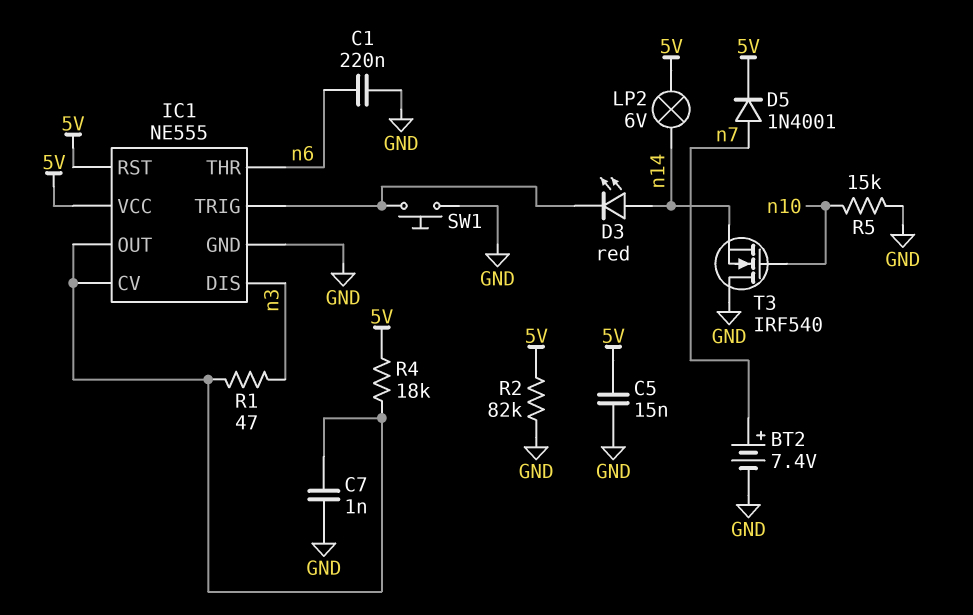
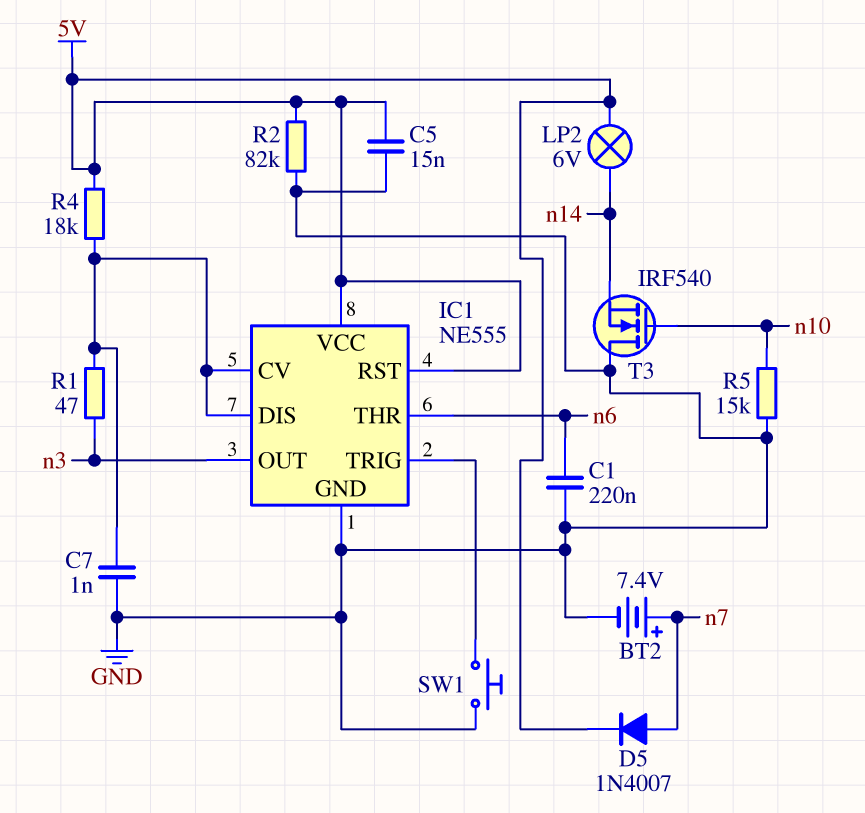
D3: LED red (A n14, K IC1/TRIG) -> none
D5: diode 1N4001 (A n7, K 5V) -> diode 1N4007 (A n7, K 5V)
IC1 pin DIS: n3 -> IC1/CV
IC1 pin OUT: IC1/CV -> n3

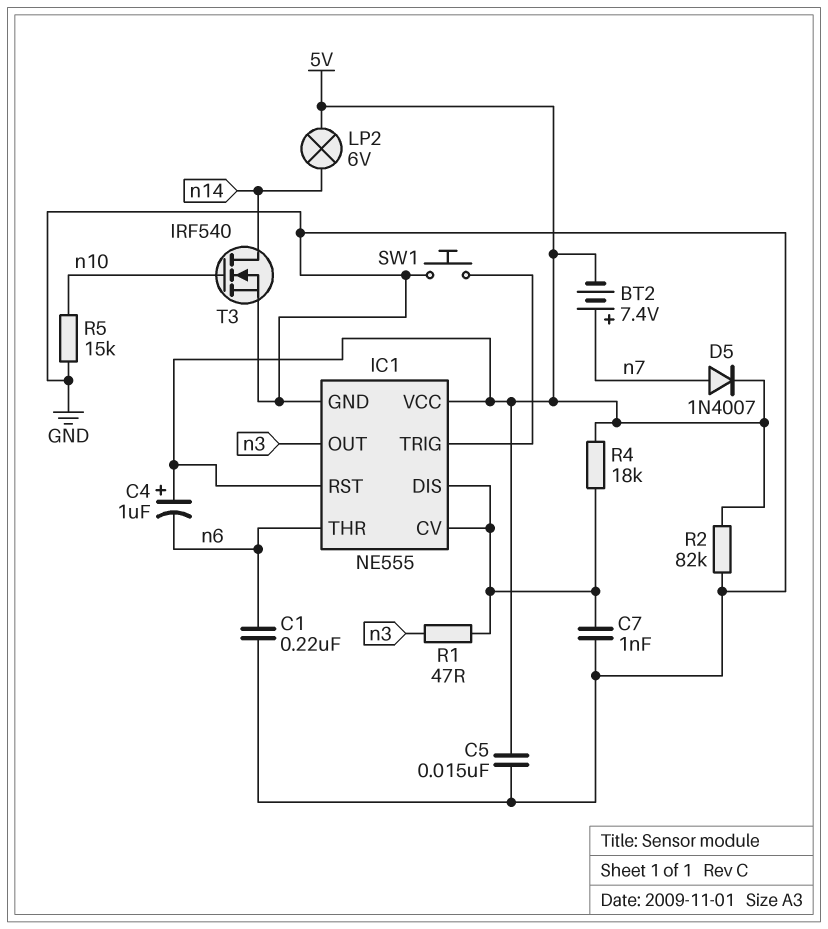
BT2: 7.4V (plus n7, minus GND) -> 7.4V (plus n7, minus 5V)
C4: none -> 1uF (plus 5V, minus n6)
T3: NMOS IRF540 (G n10, D GND, S n14) -> NMOS IRF540 (G n10, D n14, S GND)

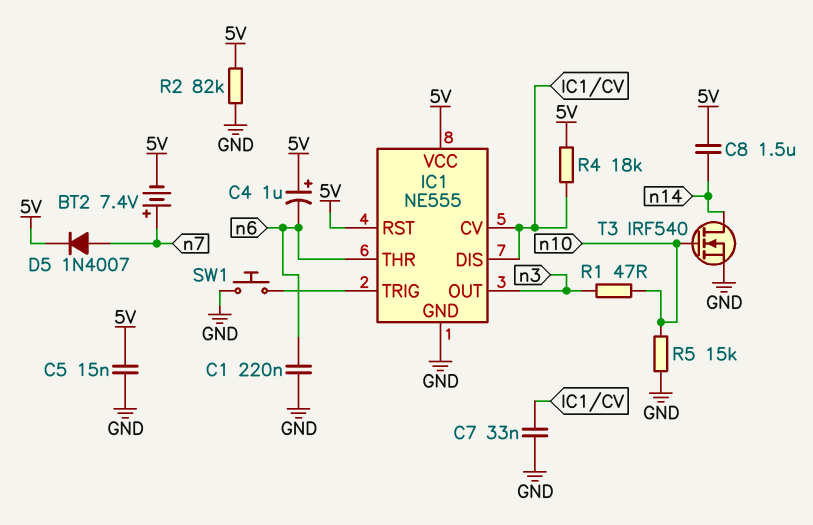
C7: 1nF (GND, IC1/CV) -> 33nF (GND, IC1/CV)
C8: none -> 1.5uF (5V, n14)
LP2: lamp 6V (5V, n14) -> none
R1: 47 (IC1/CV, n3) -> 47 (n3, n10)

